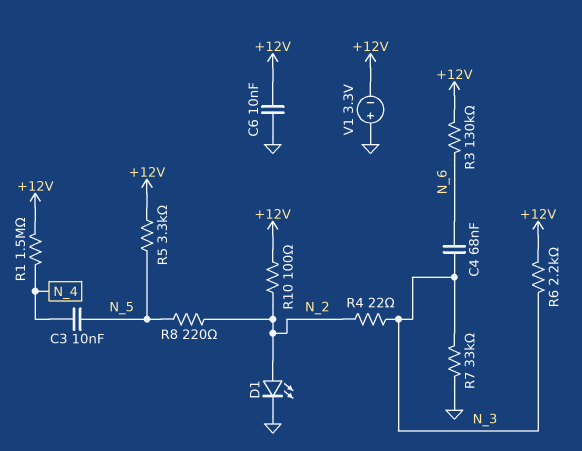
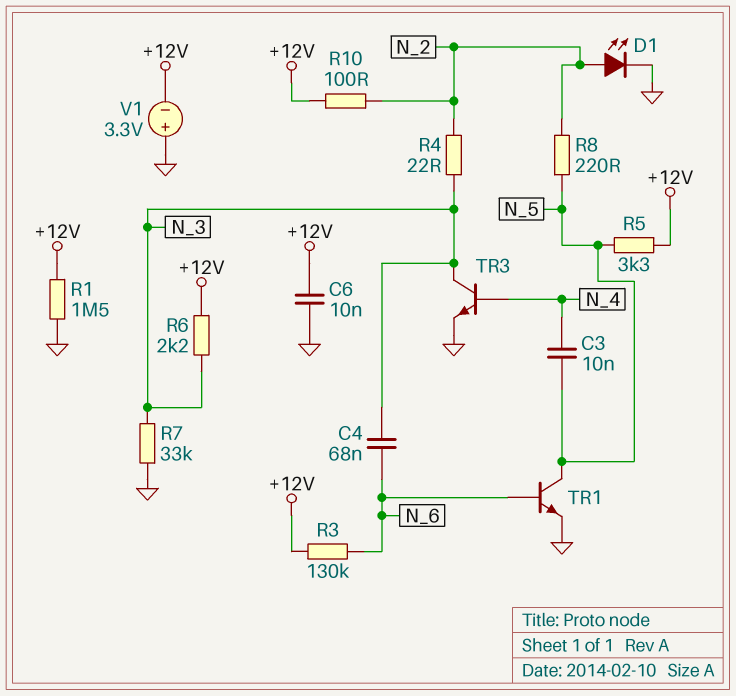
R1: 1.5M (+12V, N_4) -> 1.5M (+12V, GND)
TR1: none -> NPN (B N_6, C N_5, E GND)
TR3: none -> NPN (B N_4, C N_3, E GND)

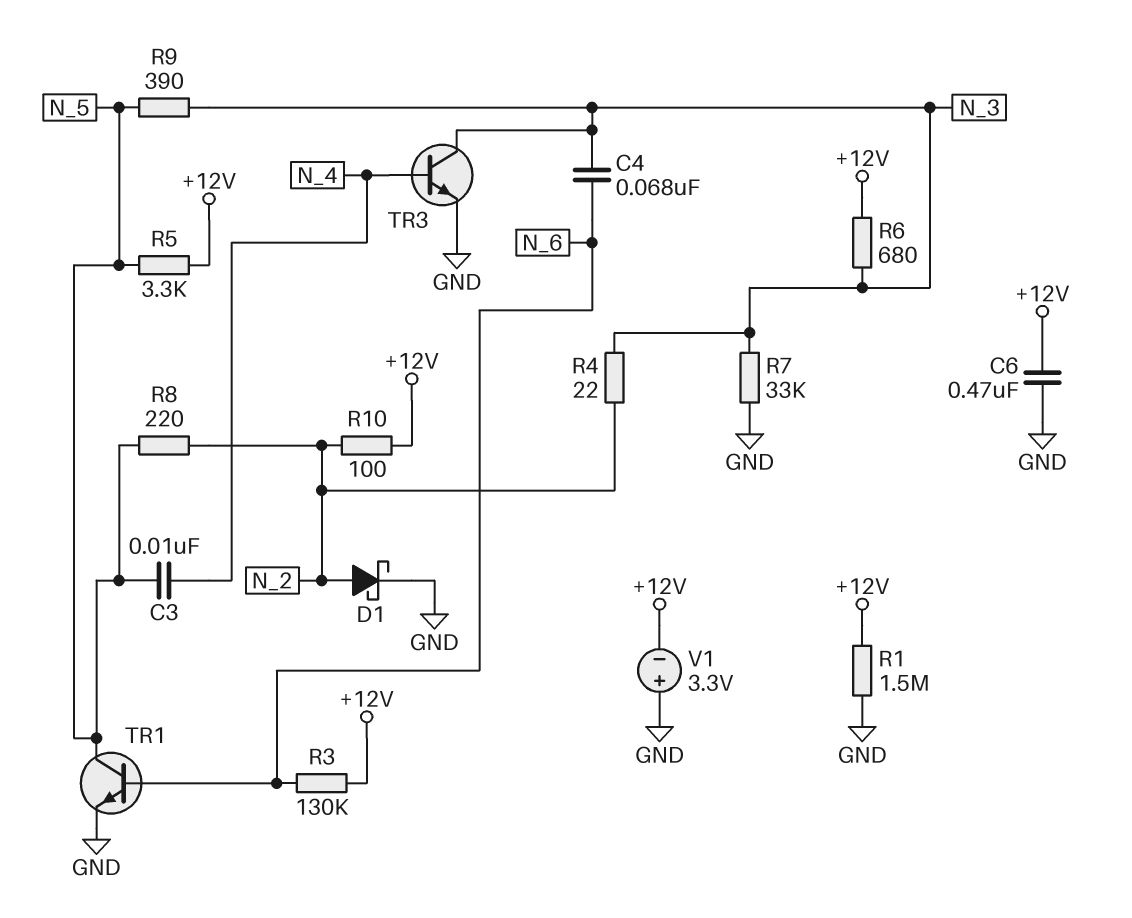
C6: 10nF (+12V, GND) -> 470nF (+12V, GND)
D1: LED (A N_2, K GND) -> schottky (A N_2, K GND)
R6: 2.2k (+12V, N_3) -> 680 (+12V, N_3)
R9: none -> 390 (N_3, N_5)

